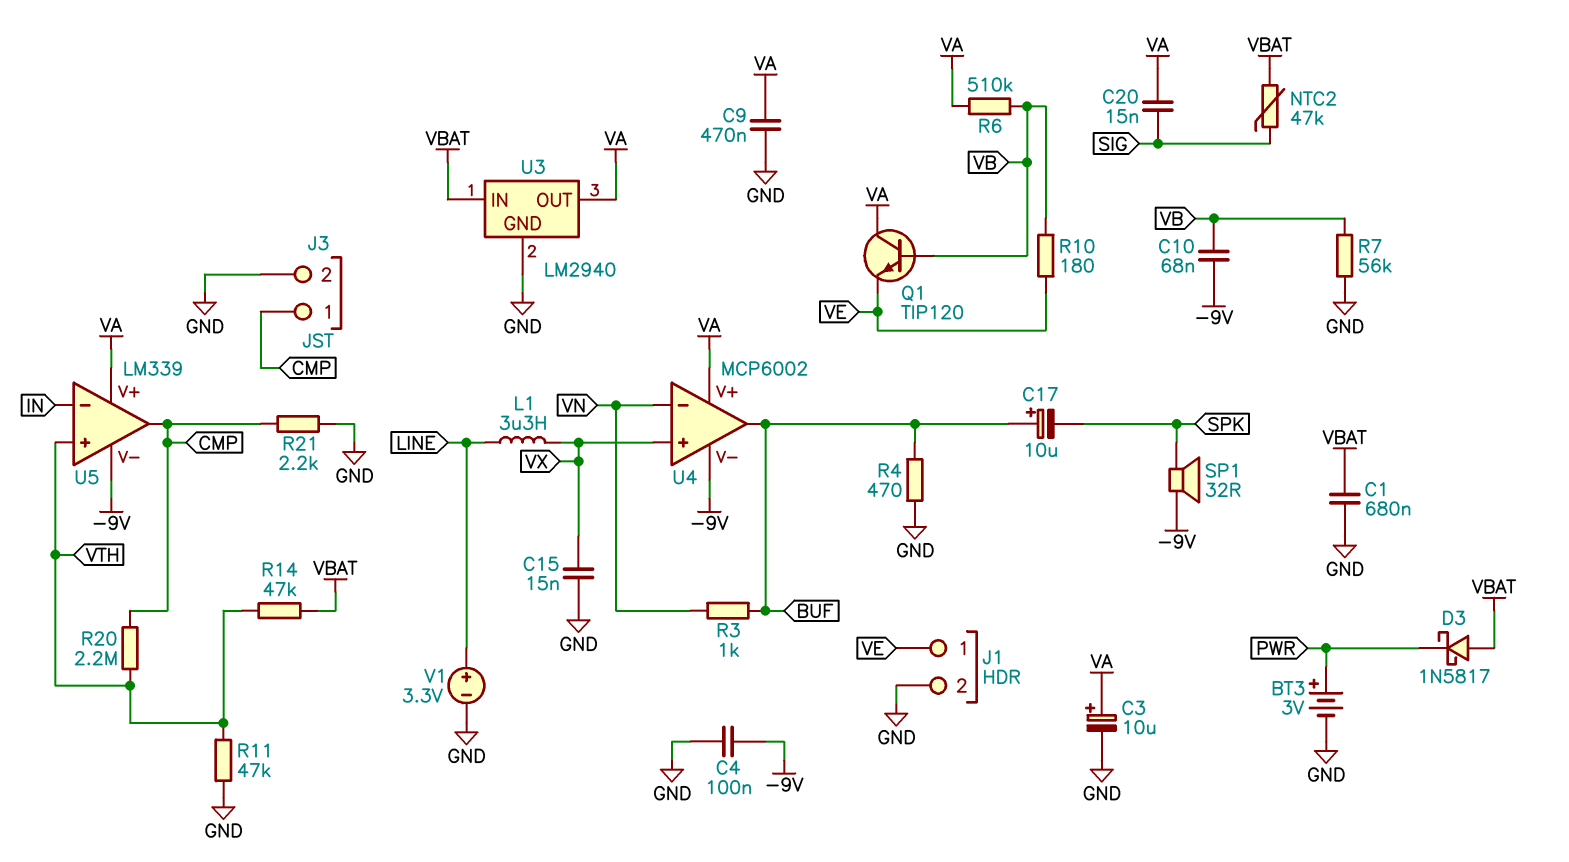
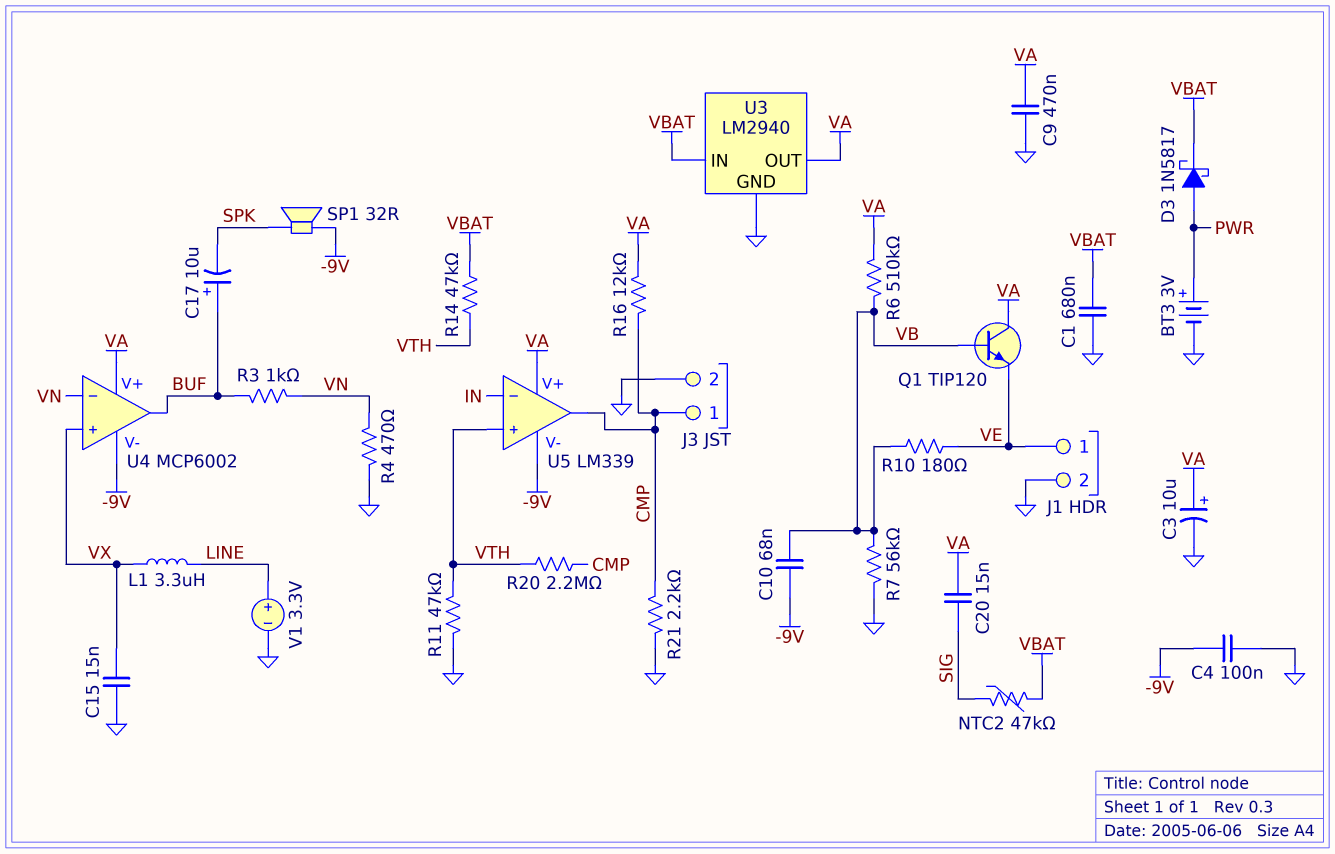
D3: schottky 1N5817 (A VBAT, K PWR) -> schottky 1N5817 (A PWR, K VBAT)
R4: 470 (BUF, GND) -> 470 (GND, VN)
R16: none -> 12k (CMP, VA)

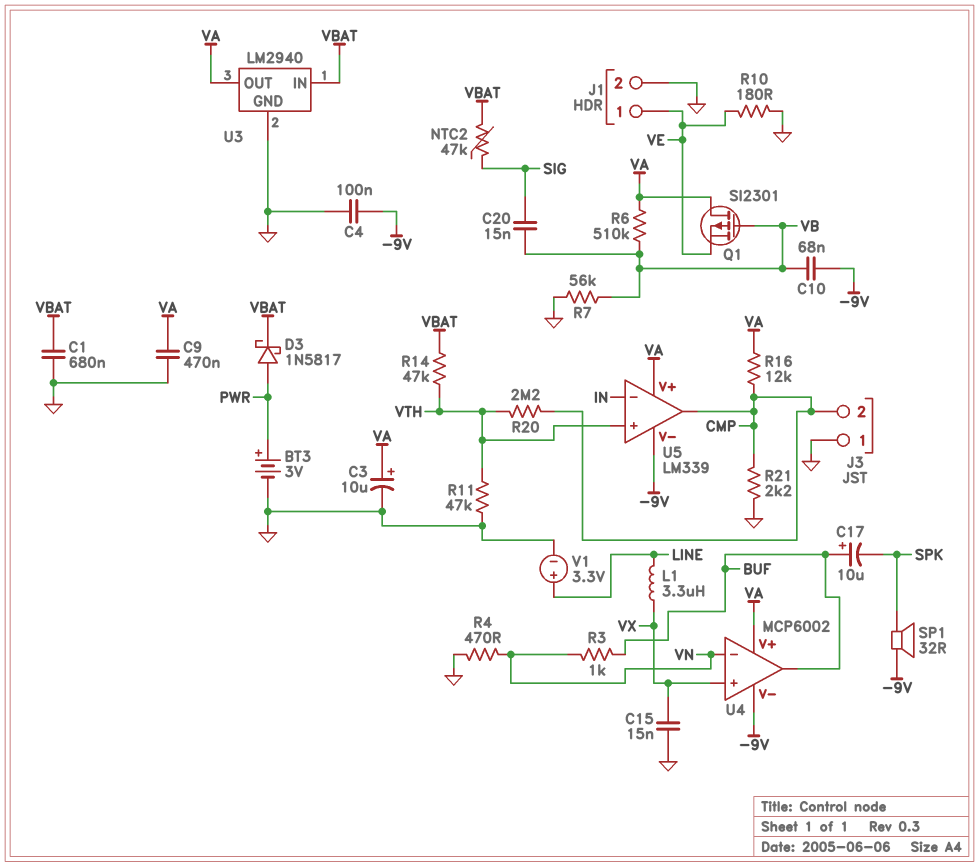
C20: 15nF (SIG, VA) -> 15nF (SIG, VB)
J3 pin 1: CMP -> GND
J3 pin 2: GND -> CMP
Q1: NPN TIP120 (B VB, C VA, E VE) -> PMOS SI2301 (G VB, D VA, S VE)
R10: 180 (VB, VE) -> 180 (GND, VE)

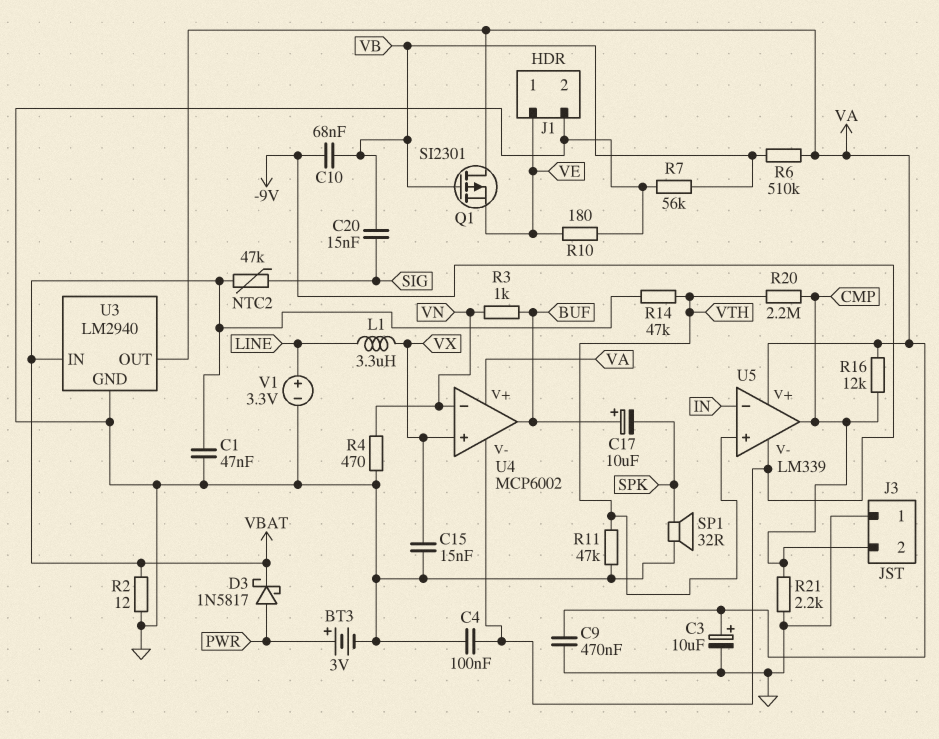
C1: 680nF (GND, VBAT) -> 47nF (GND, VBAT)
R2: none -> 12 (GND, VBAT)
SP1: speaker 32R (-9V, SPK) -> speaker 32R (GND, SPK)

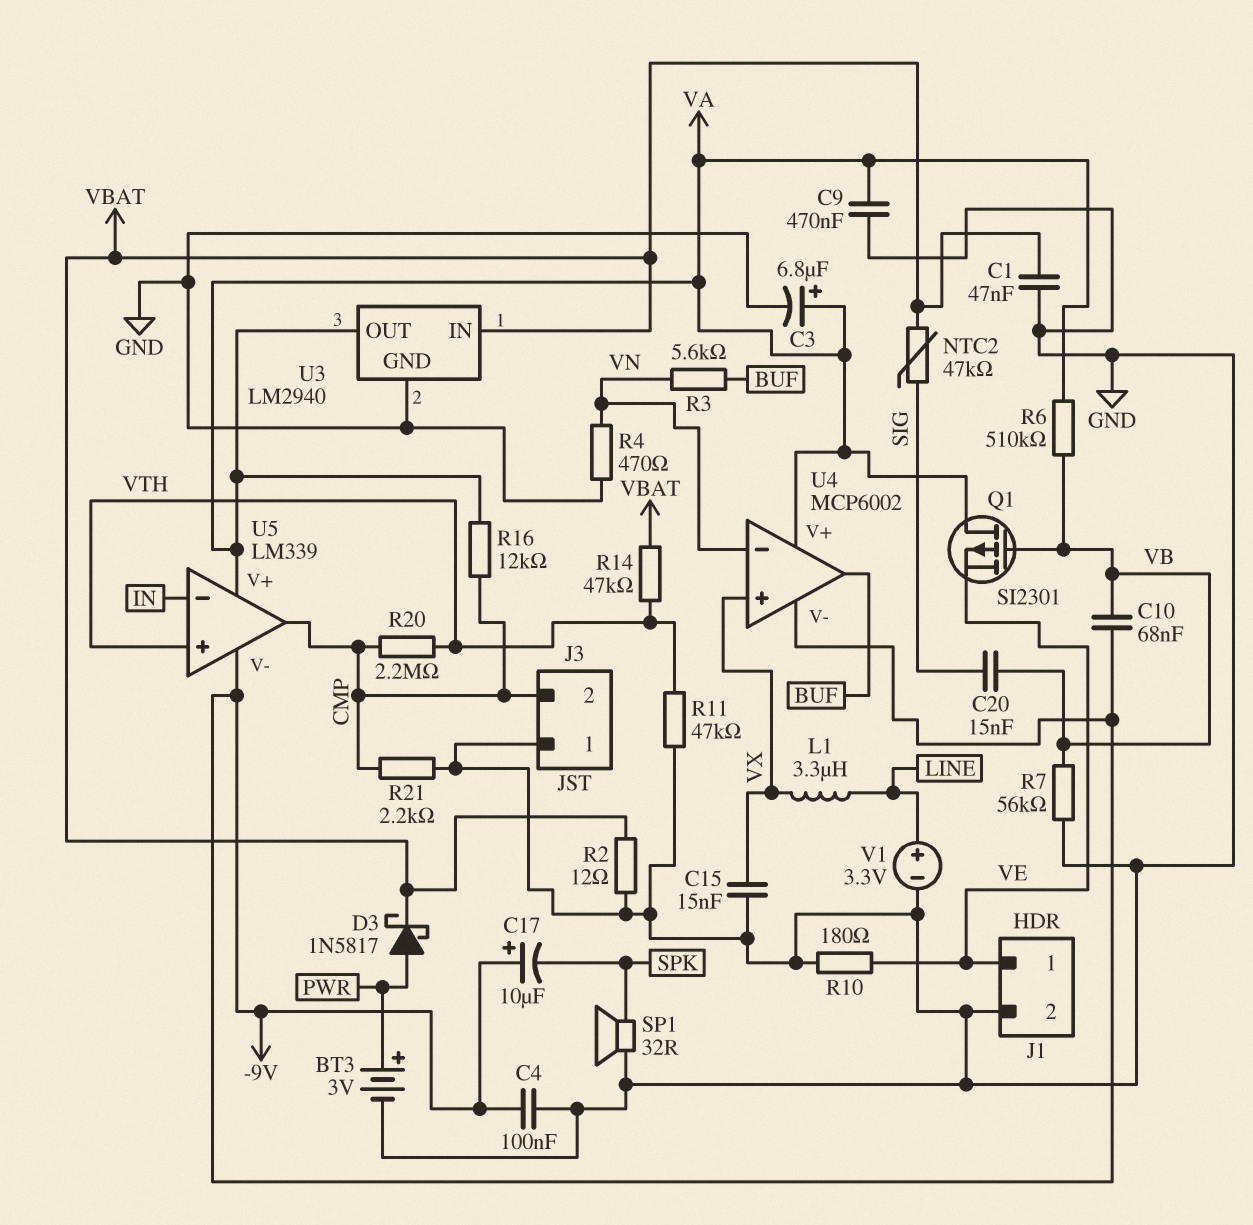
C3: 10uF (plus VA, minus GND) -> 6.8uF (plus VA, minus GND)
C17: 10uF (plus BUF, minus SPK) -> 10uF (plus -9V, minus SPK)
R3: 1k (BUF, VN) -> 5.6k (BUF, VN)

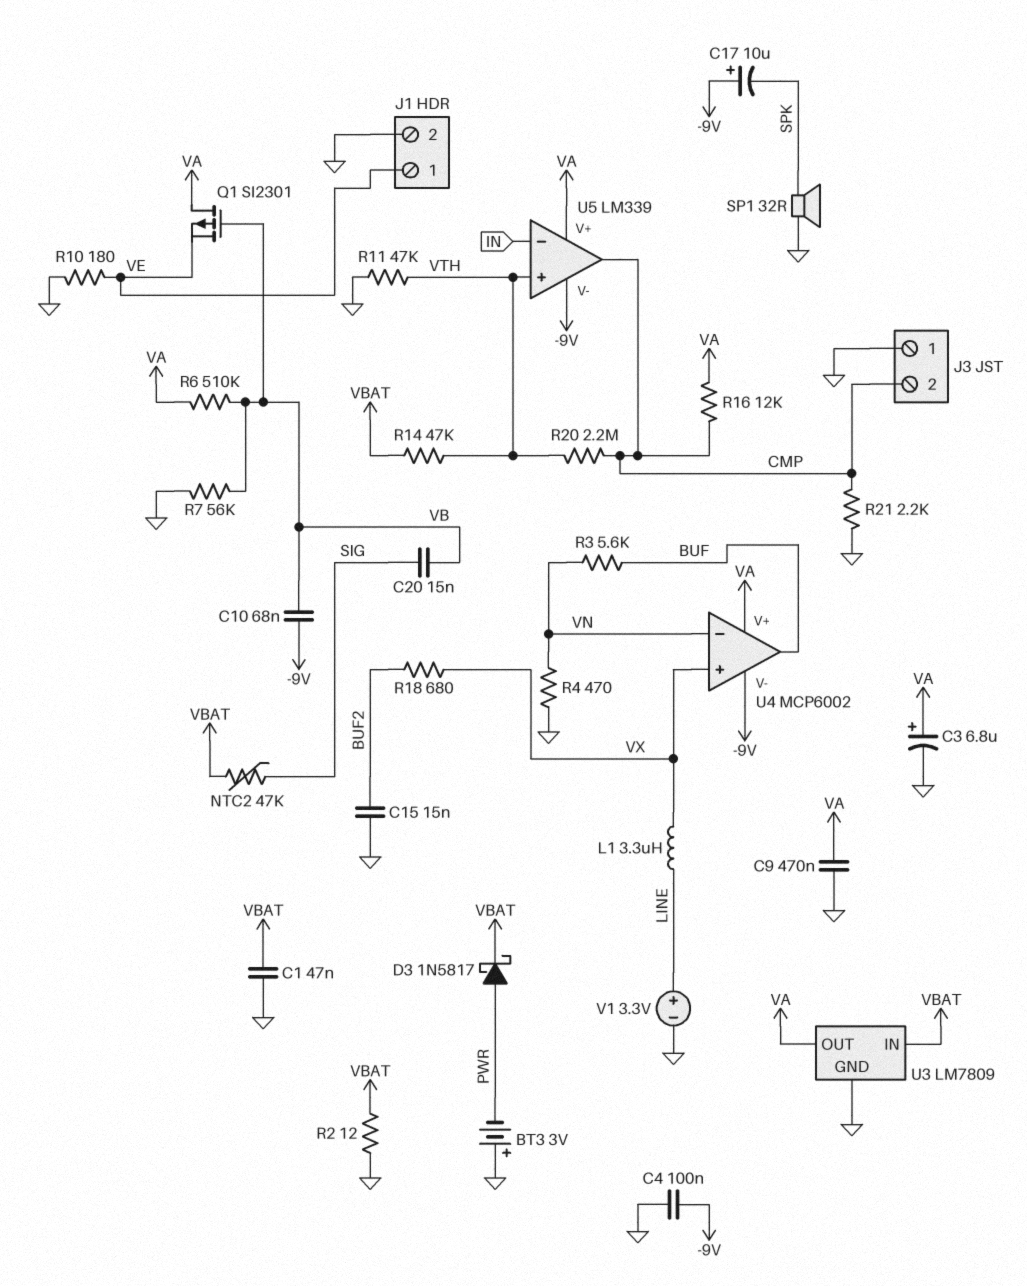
BT3: 3V (plus PWR, minus GND) -> 3V (plus GND, minus PWR)
C15: 15nF (GND, VX) -> 15nF (BUF2, GND)
R18: none -> 680 (BUF2, VX)
U3: LM2940 -> LM7809

